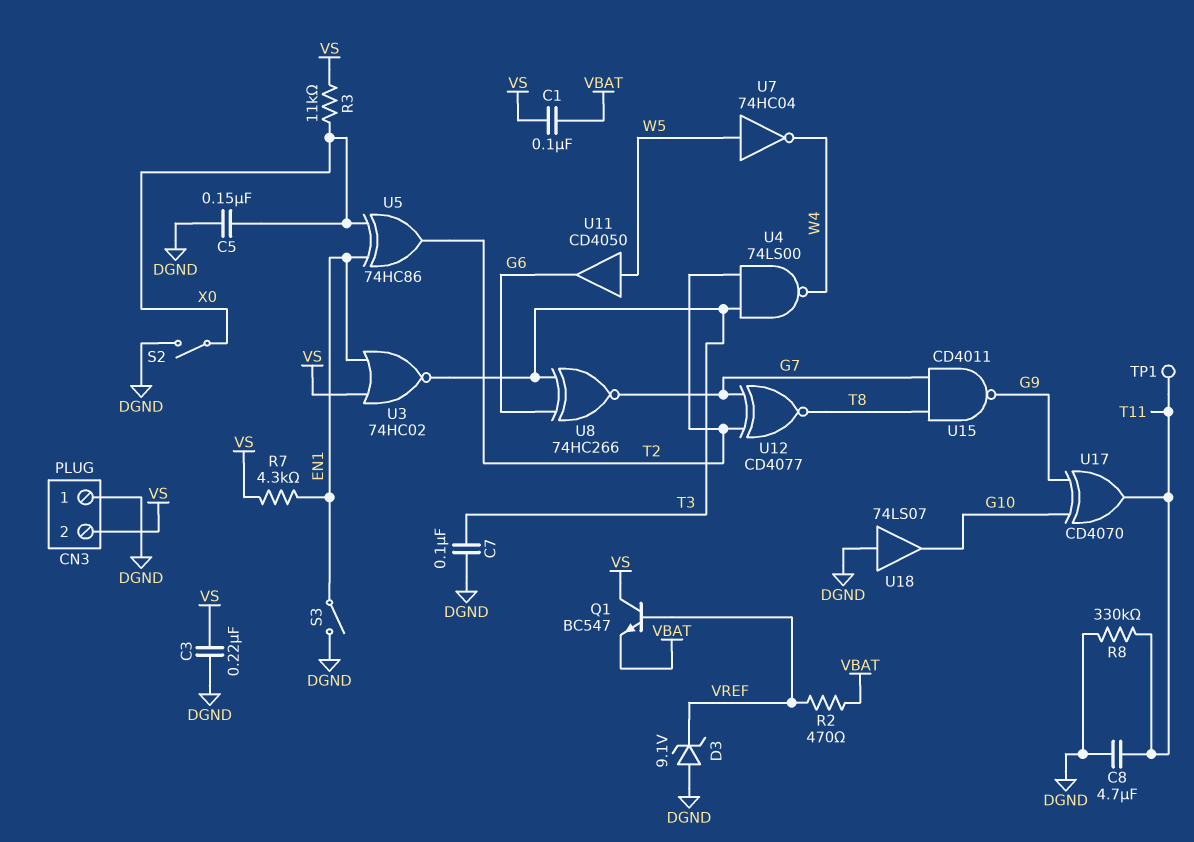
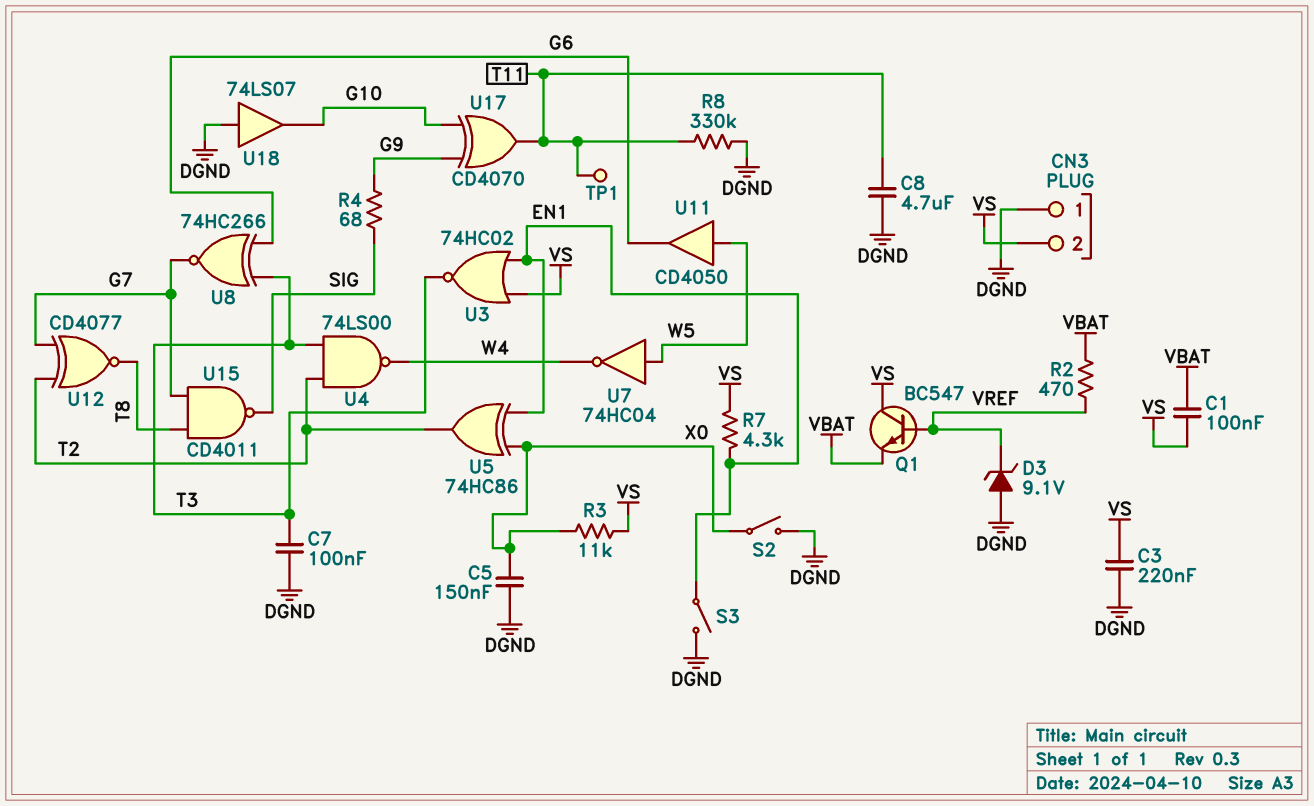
R4: none -> 68 (G9, SIG)
U15: NAND CD4011 (in G7, in T8, out G9) -> NAND CD4011 (in G7, in T8, out SIG)

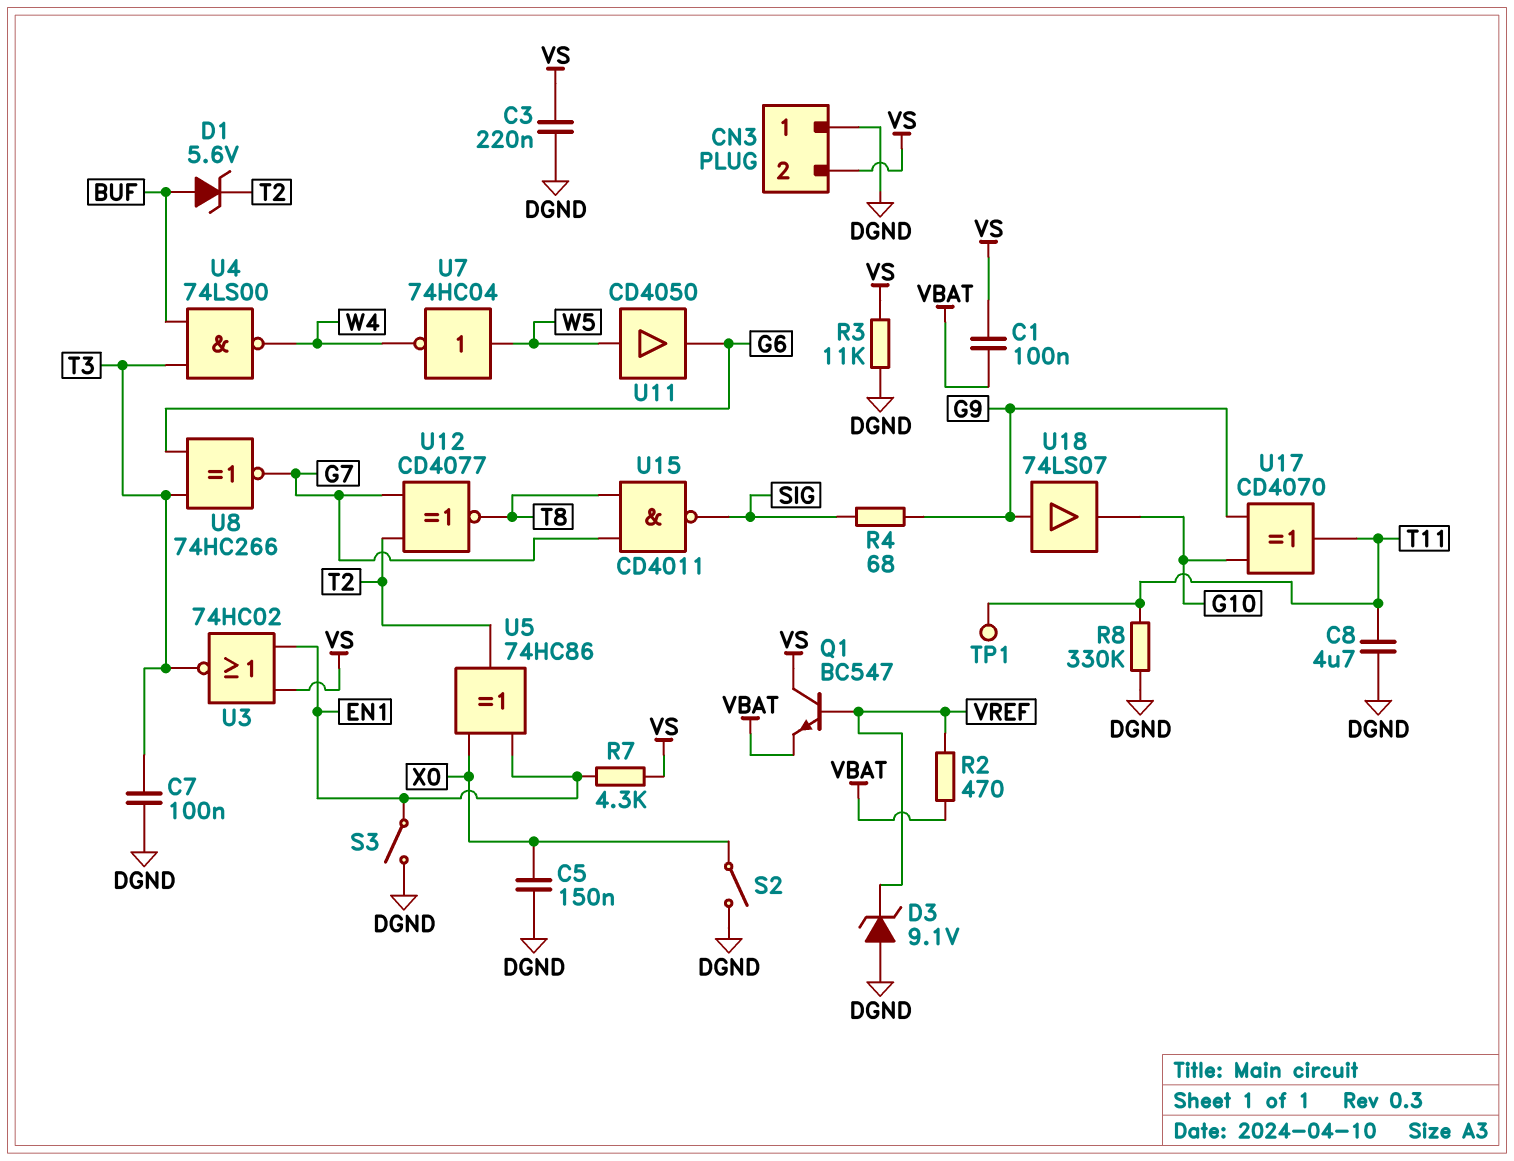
D1: none -> zener 5.6V (A BUF, K T2)
R3: 11k (VS, X0) -> 11k (DGND, VS)
U4: NAND 74LS00 (in T2, in T3, out W4) -> NAND 74LS00 (in BUF, in T3, out W4)
U18: buffer 74LS07 (in DGND, out G10) -> buffer 74LS07 (in G9, out G10)

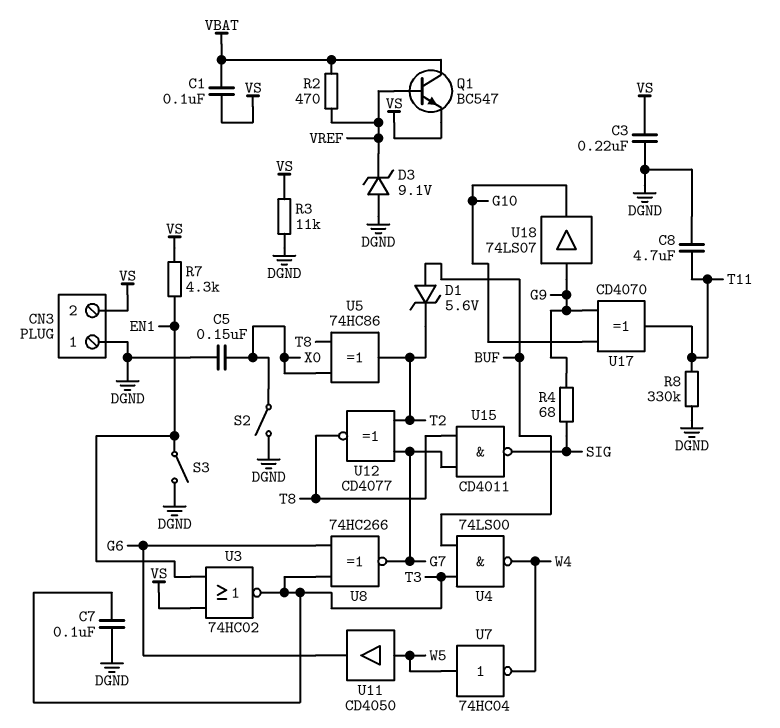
Q1: NPN BC547 (B VREF, C VS, E VBAT) -> NPN BC547 (B VREF, C VBAT, E VS)
TP1: test point (T11) -> none
U5: XOR 74HC86 (in EN1, in X0, out T2) -> XOR 74HC86 (in T8, in X0, out T2)

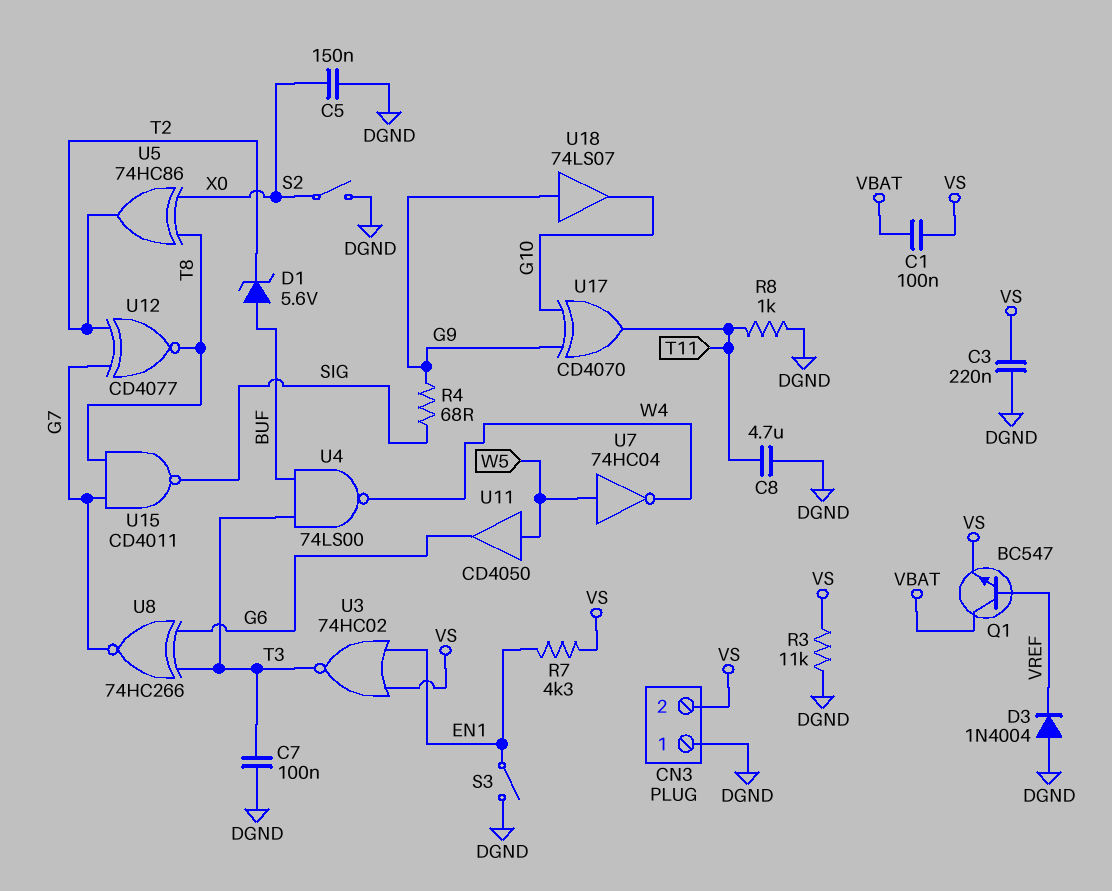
D3: zener 9.1V (A DGND, K VREF) -> diode 1N4004 (A DGND, K VREF)
R2: 470 (VBAT, VREF) -> none
R8: 330k (DGND, T11) -> 1k (DGND, T11)

